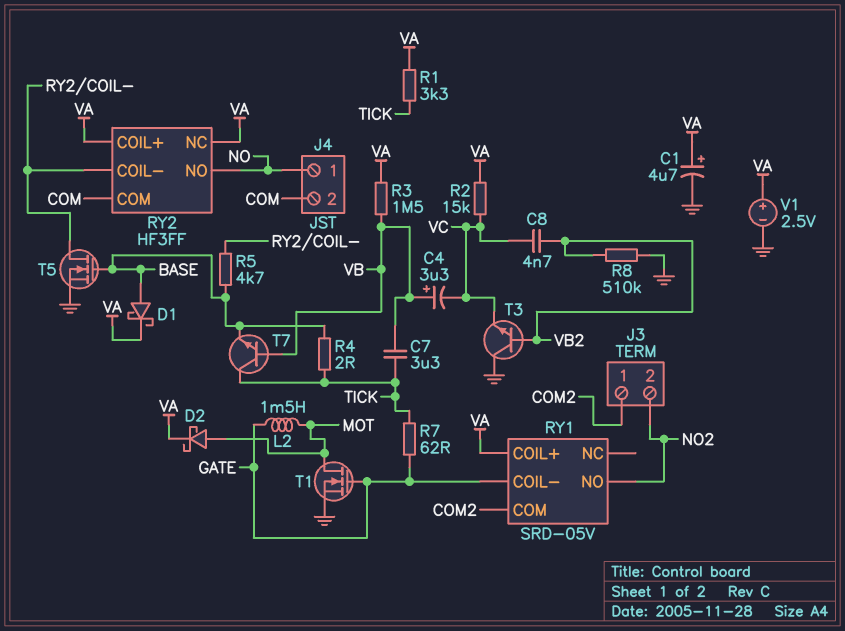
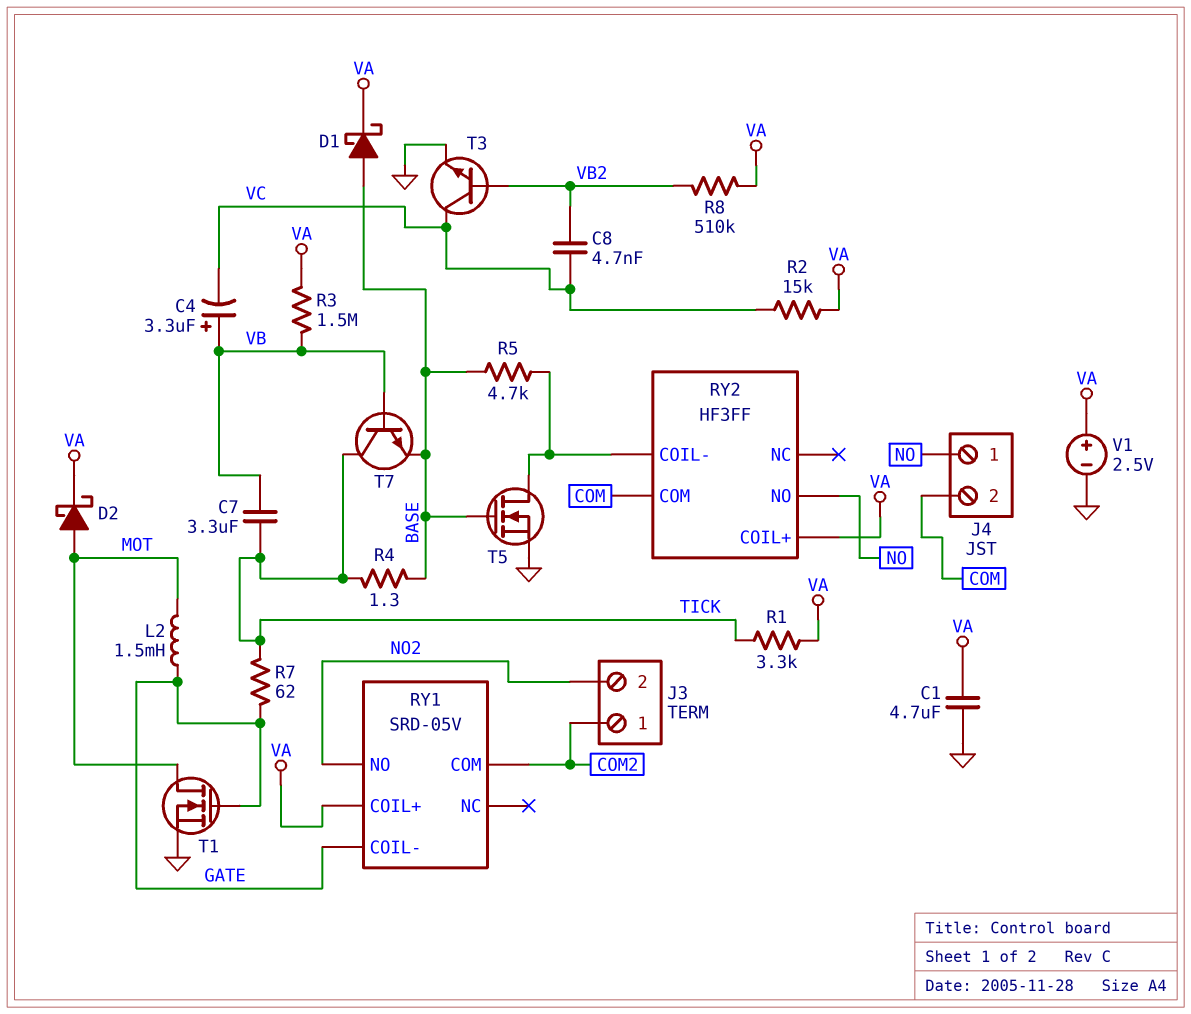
C1: 4.7uF (plus VA, minus GND) -> 4.7uF (GND, VA)
R4: 2 (BASE, TICK) -> 1.3 (BASE, TICK)
R8: 510k (GND, VB2) -> 510k (VA, VB2)
RY2 pin NC: VA -> none
T3: NPN (B VB2, C GND, E VC) -> NPN (B VB2, C VC, E GND)

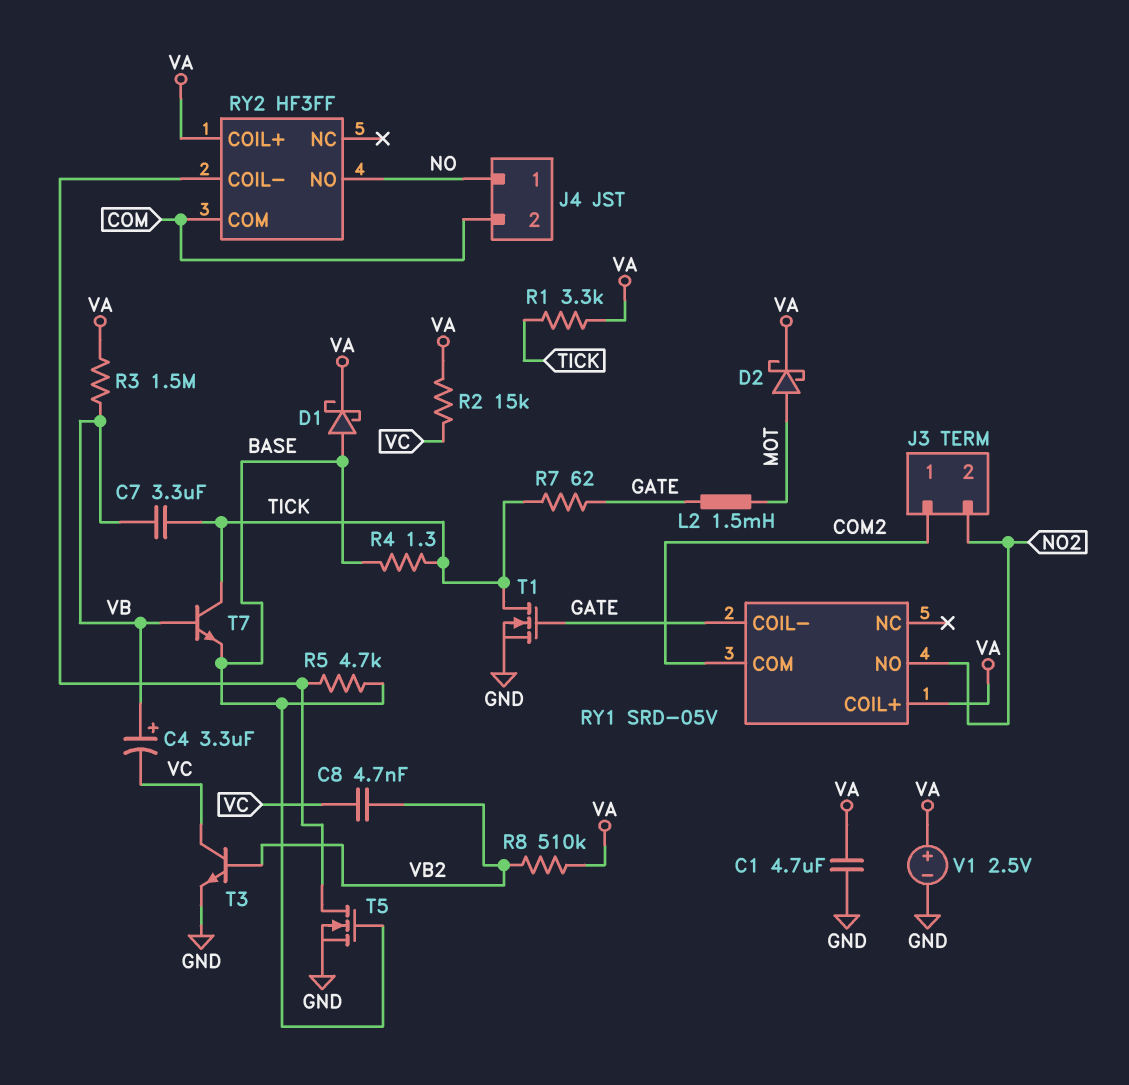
T1: NMOS (G GATE, D MOT, S GND) -> NMOS (G GATE, D TICK, S GND)

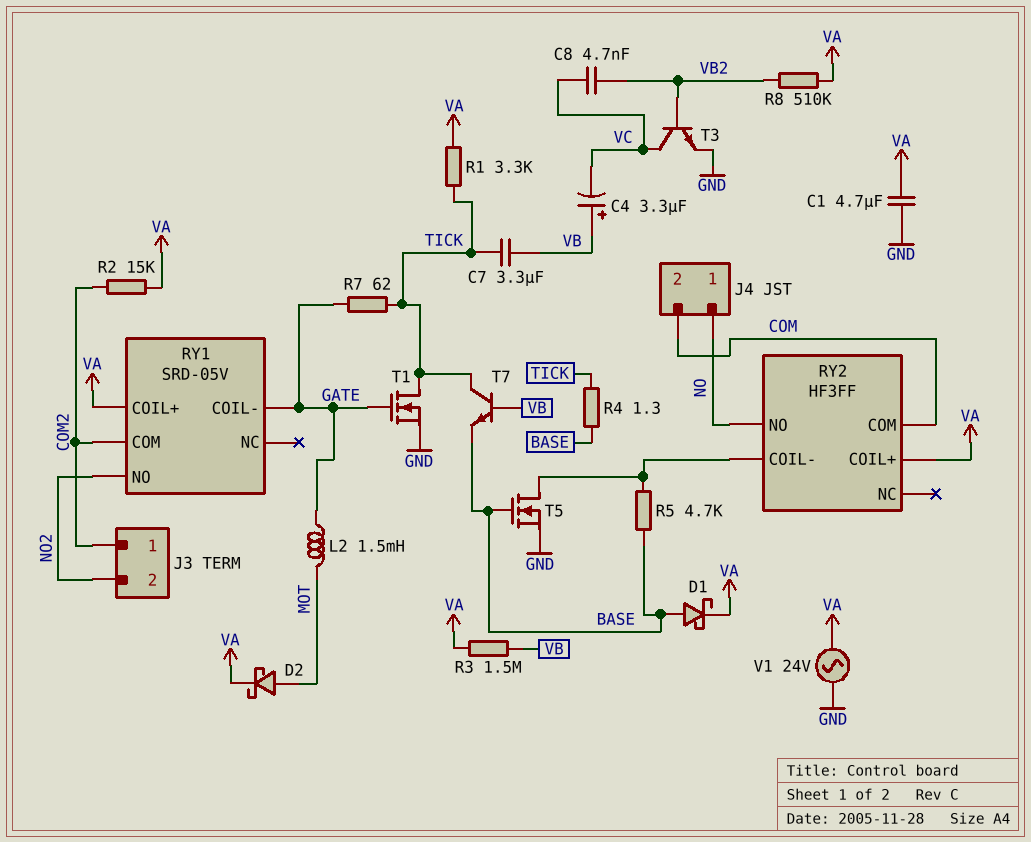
R2: 15k (VA, VC) -> 15k (COM2, VA)
V1: 2.5V (plus VA, minus GND) -> AC 24V (GND, VA)

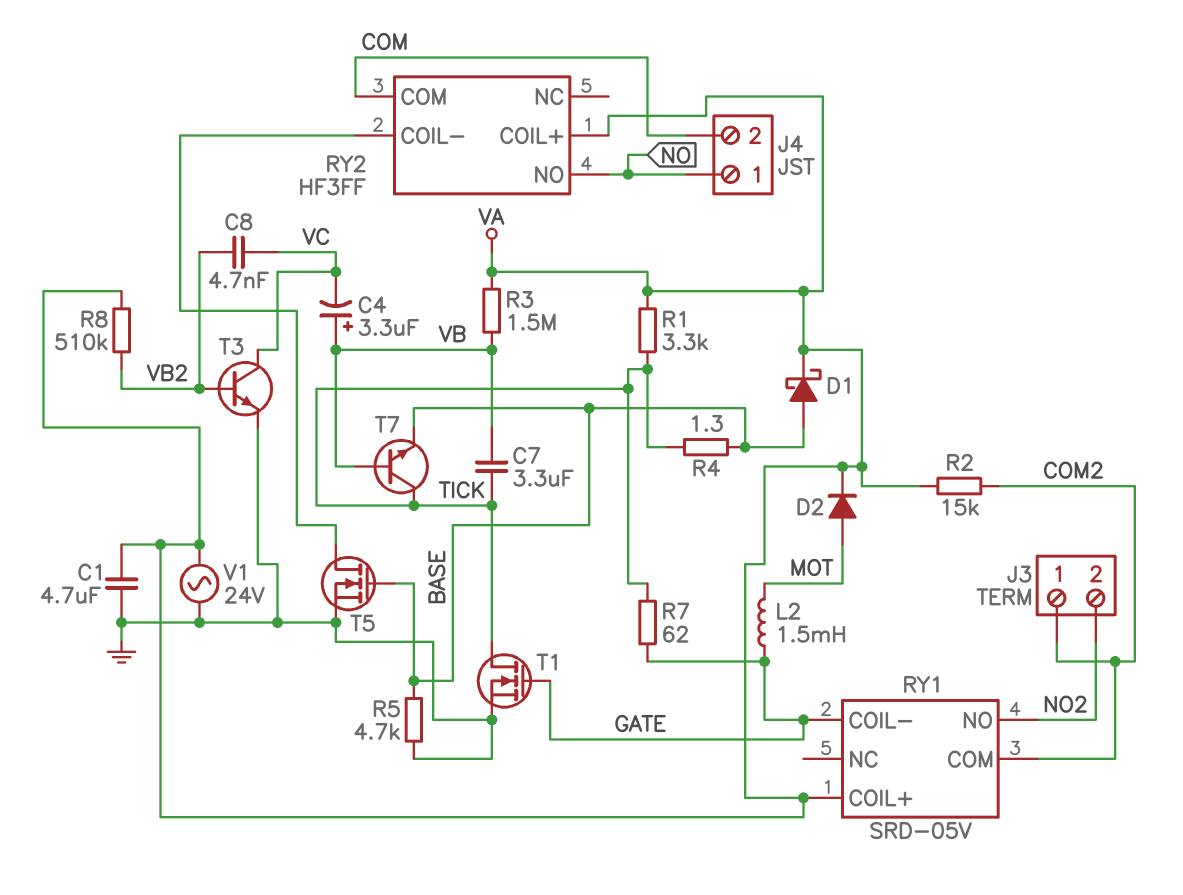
D2: schottky (A MOT, K VA) -> diode (A MOT, K VA)
R5: 4.7k (BASE, RY2/COIL-) -> 4.7k (BASE, GND)

